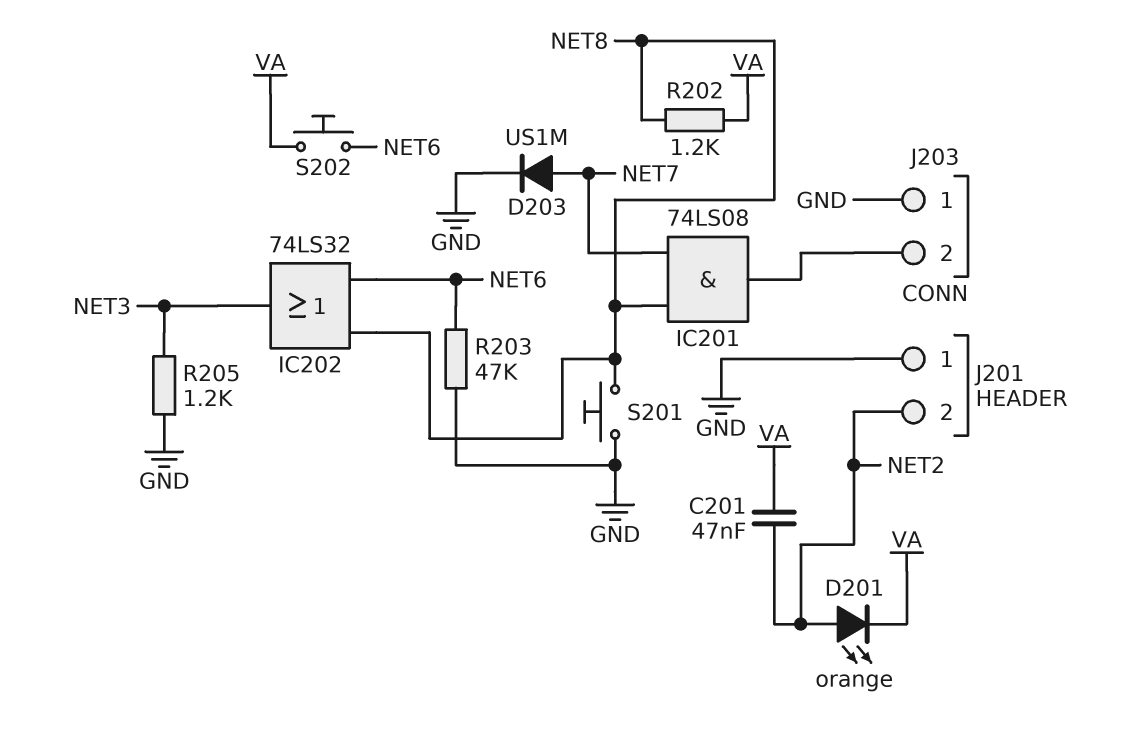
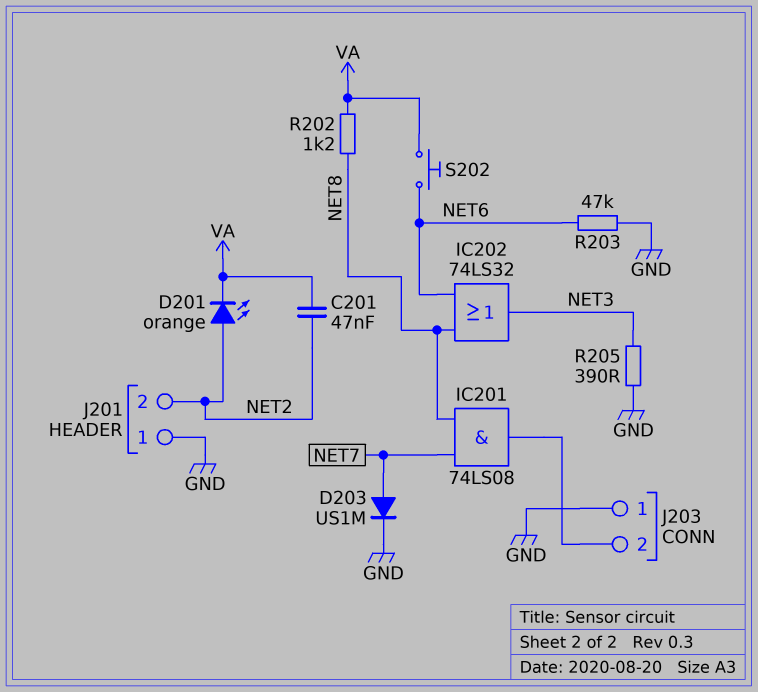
R205: 1.2k (GND, NET3) -> 390 (GND, NET3)
S201: button (GND, NET8) -> none

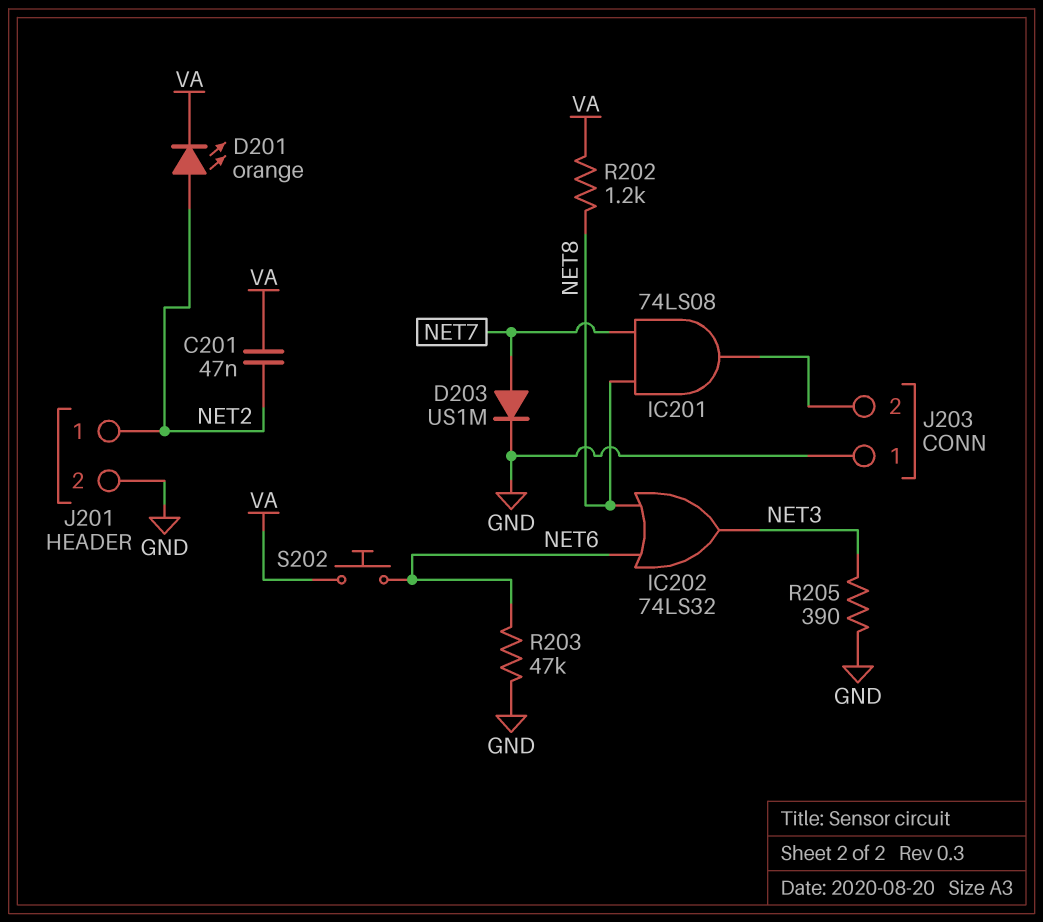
J201 pin 1: GND -> NET2
J201 pin 2: NET2 -> GND

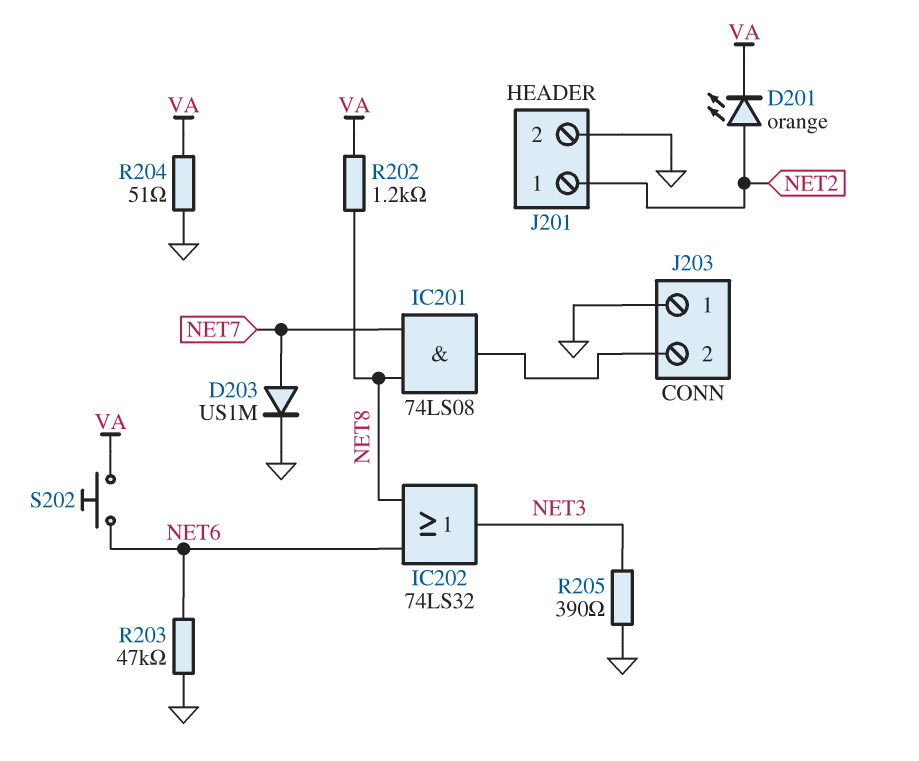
C201: 47nF (NET2, VA) -> none
R204: none -> 51 (GND, VA)

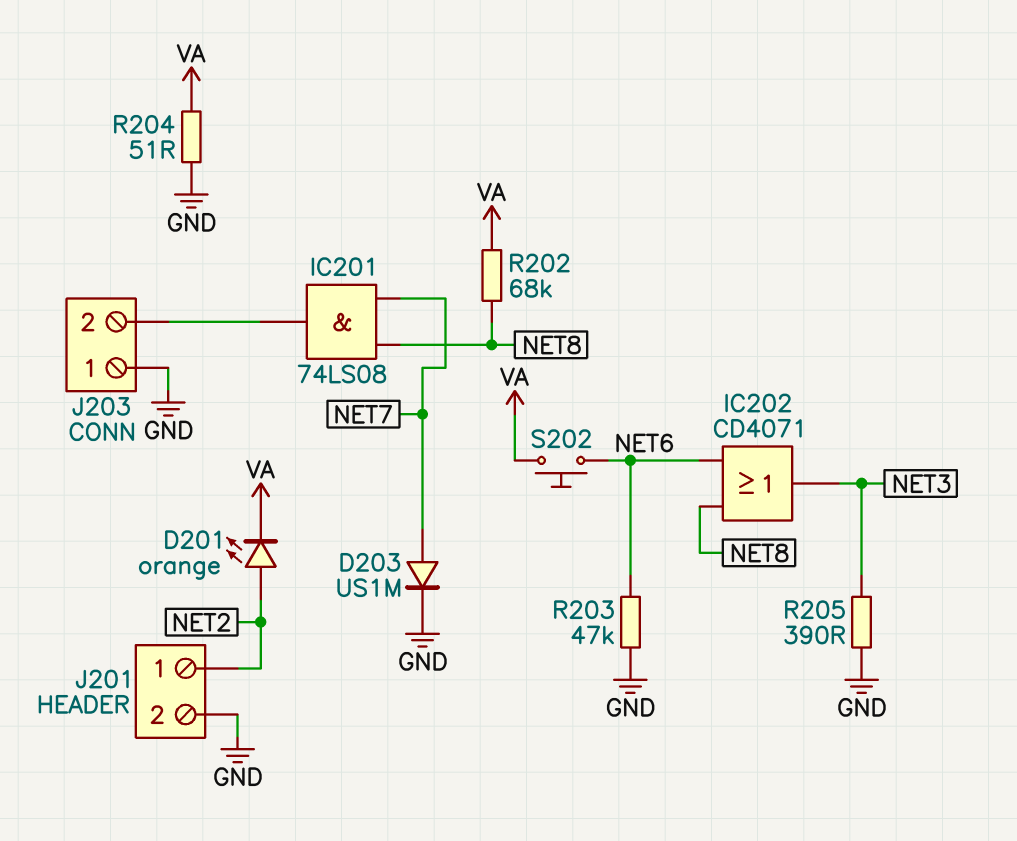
IC202: OR 74LS32 (in NET6, in NET8, out NET3) -> OR CD4071 (in NET6, in NET8, out NET3)
R202: 1.2k (NET8, VA) -> 68k (NET8, VA)

